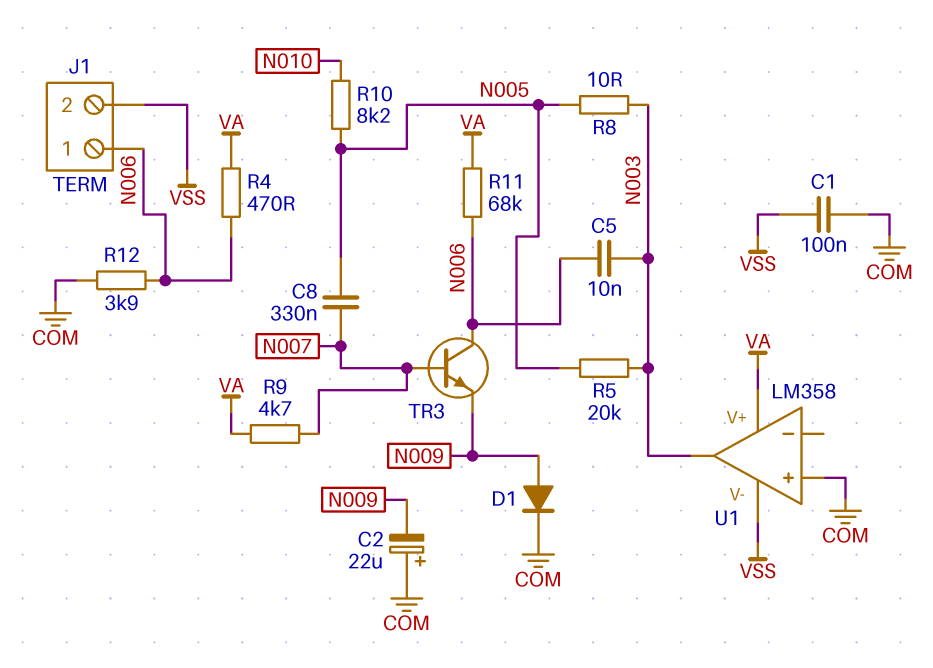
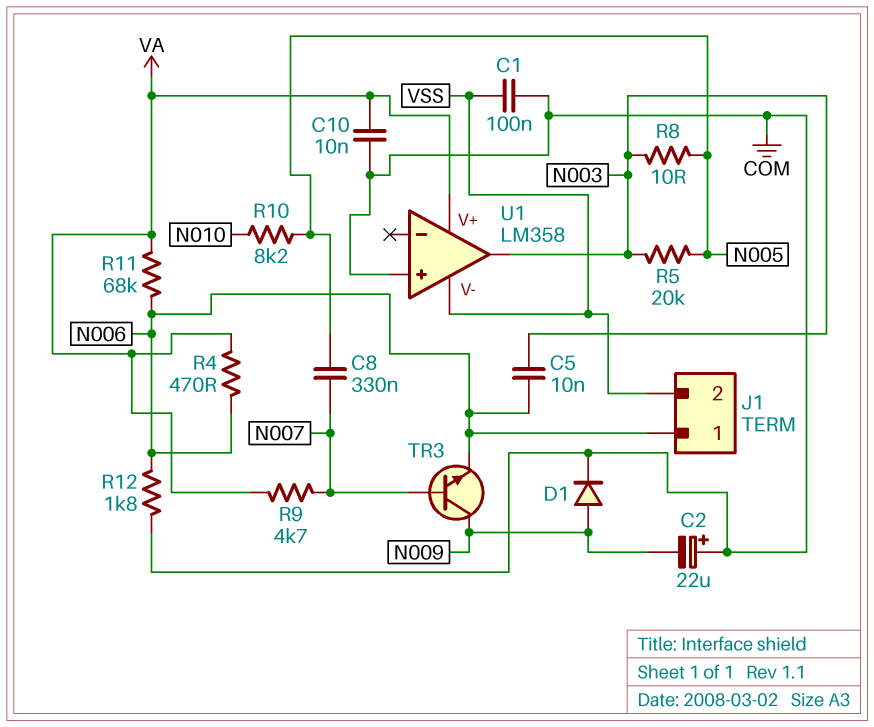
C10: none -> 10nF (COM, VA)
R12: 3.9k (COM, N006) -> 1.8k (COM, N006)
TR3: NPN (B N007, C N006, E N009) -> NPN (B N007, C N009, E N006)

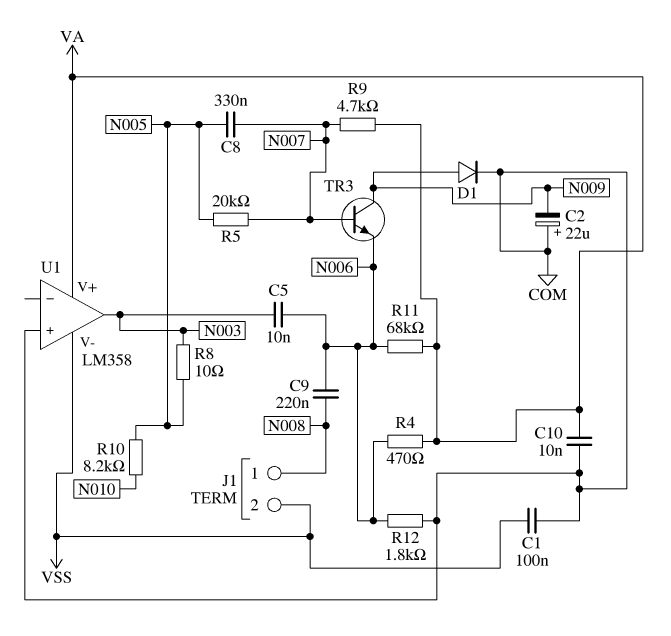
C9: none -> 220nF (N006, N008)
J1 pin 1: N006 -> N008
R5: 20k (N003, N005) -> 20k (N005, N007)

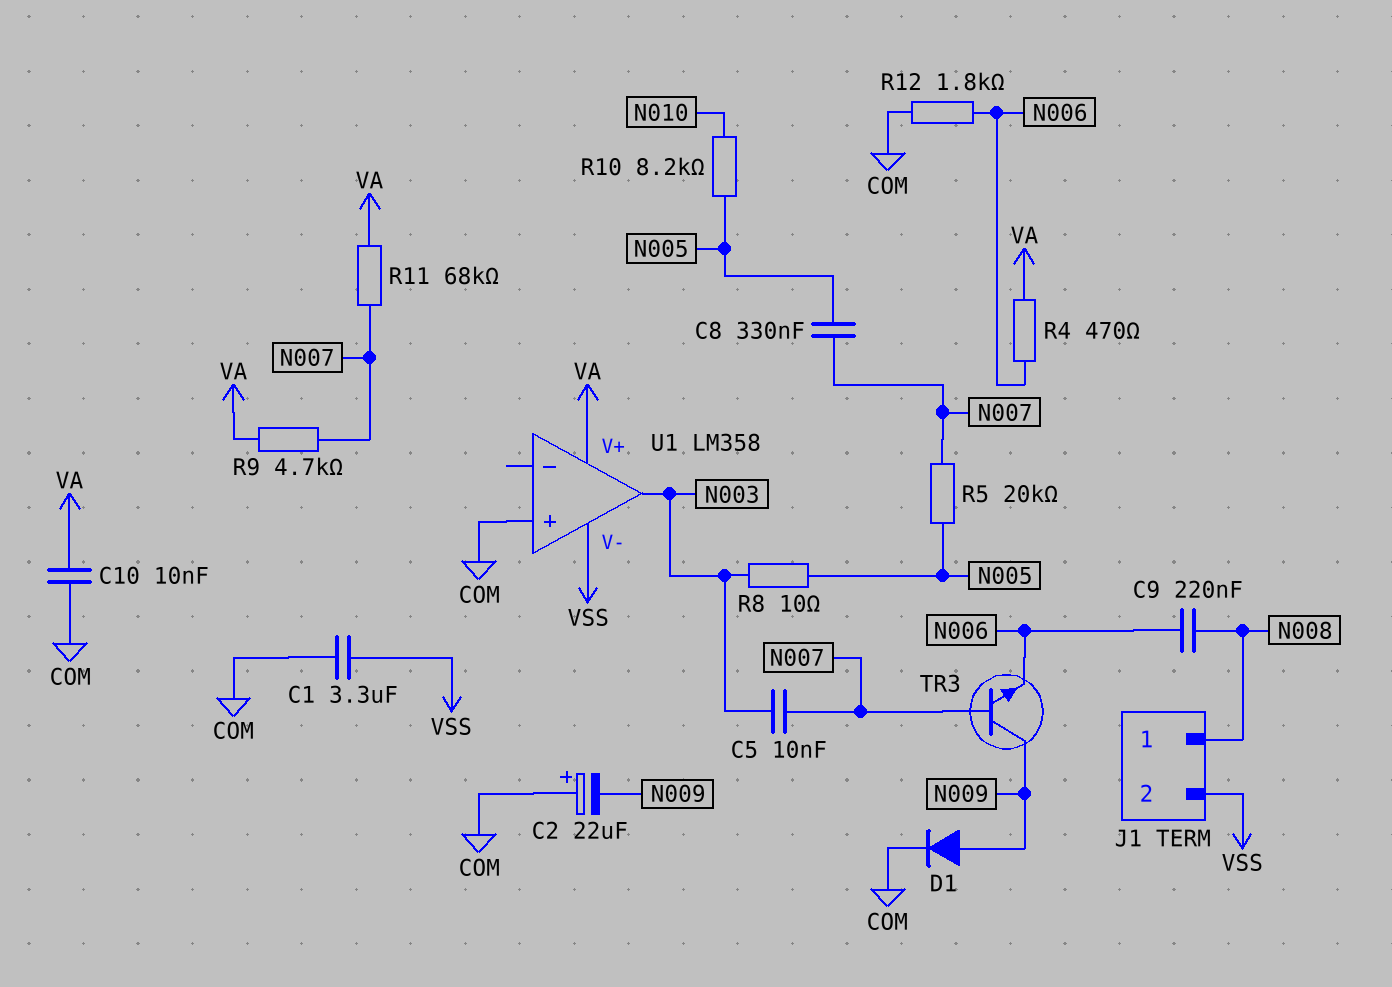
C1: 100nF (COM, VSS) -> 3.3uF (COM, VSS)
C5: 10nF (N003, N006) -> 10nF (N003, N007)
R11: 68k (N006, VA) -> 68k (N007, VA)

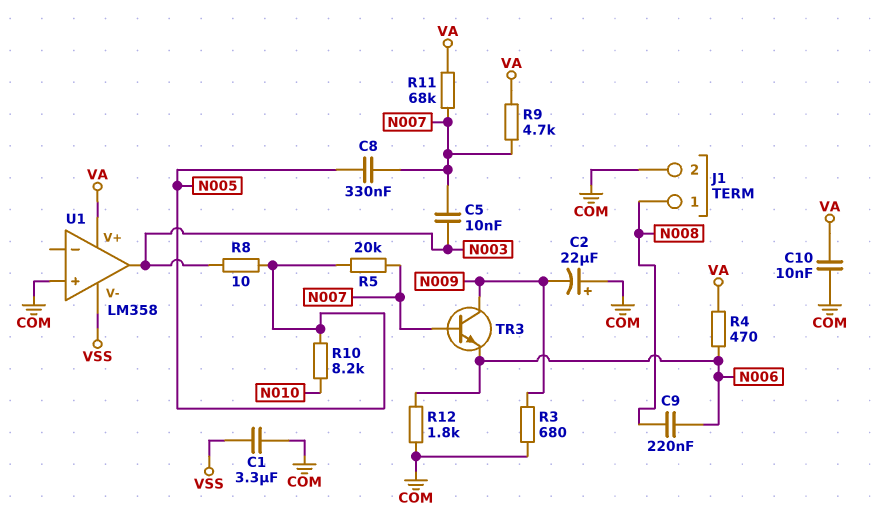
D1: diode (A N009, K COM) -> none
J1 pin 2: VSS -> COM
R3: none -> 680 (COM, N009)

